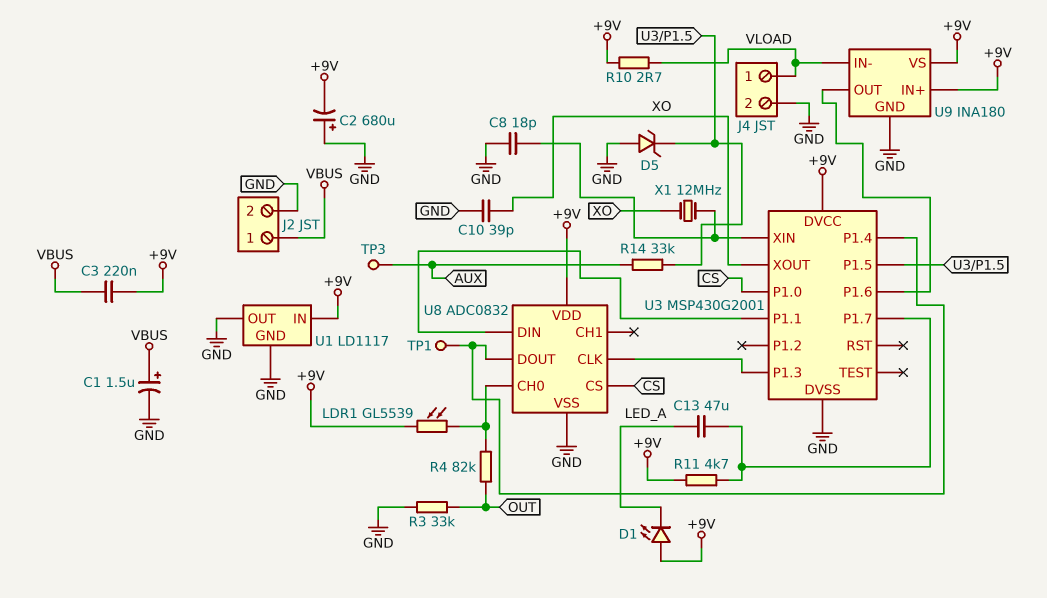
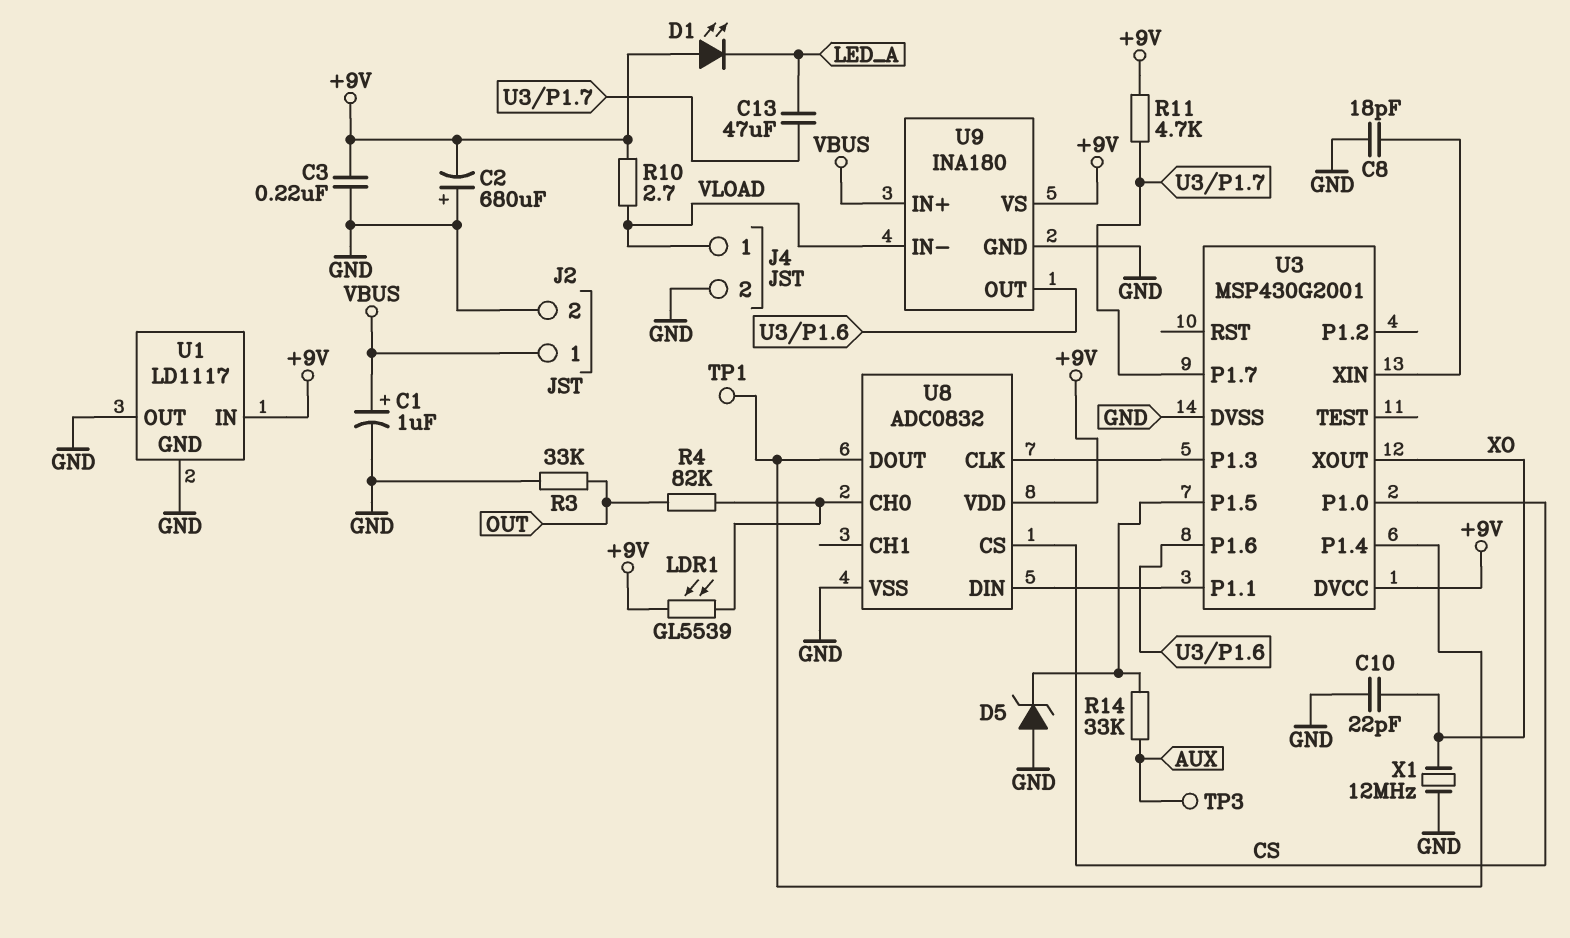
C1: 1.5uF (plus VBUS, minus GND) -> 1uF (plus VBUS, minus GND)
C3: 220nF (+9V, VBUS) -> 220nF (+9V, GND)
C10: 39pF (GND, XO) -> 22pF (GND, XO)
U9 pin IN+: +9V -> VBUS
X1: 12MHz (U3/XIN, XO) -> 12MHz (GND, XO)

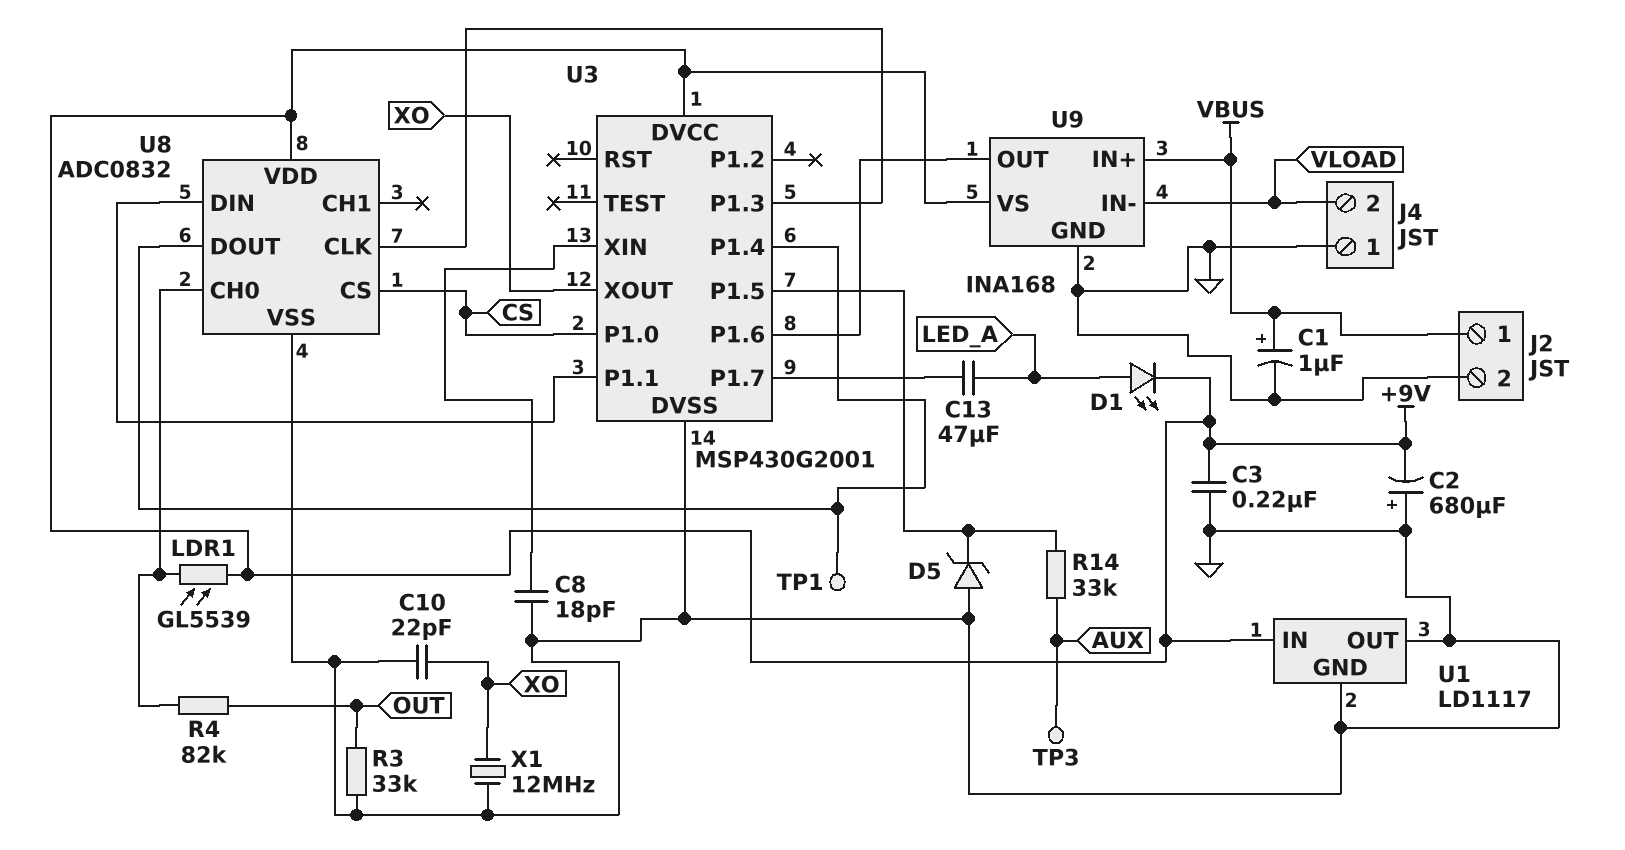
D1: LED (A +9V, K LED_A) -> LED (A LED_A, K +9V)
J4 pin 1: VLOAD -> GND
J4 pin 2: GND -> VLOAD
R10: 2.7 (+9V, VLOAD) -> none
R11: 4.7k (+9V, U3/P1.7) -> none
U9: INA180 -> INA168

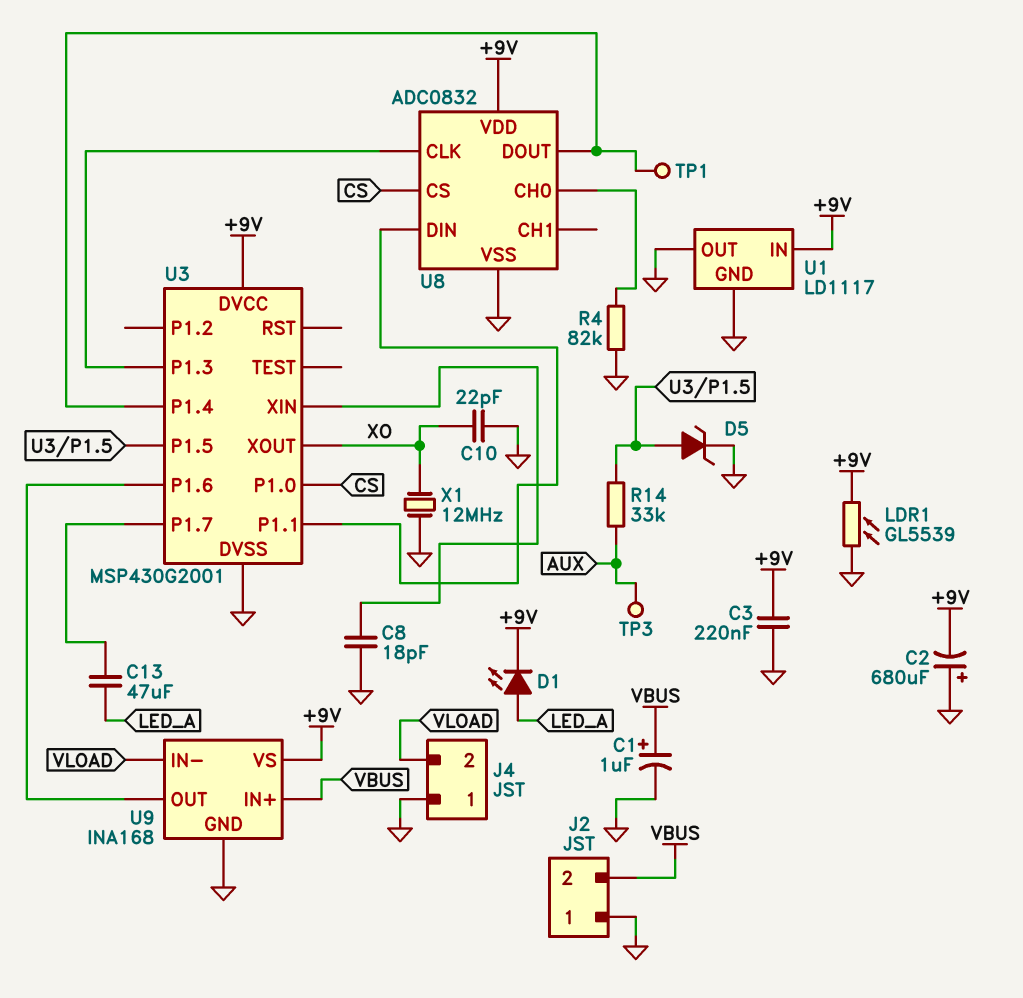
D5: zener (A GND, K U3/P1.5) -> zener (A U3/P1.5, K GND)
J2 pin 1: VBUS -> GND
J2 pin 2: GND -> VBUS
LDR1: GL5539 (+9V, U8/CH0) -> GL5539 (+9V, GND)
R3: 33k (GND, OUT) -> none
R4: 82k (OUT, U8/CH0) -> 82k (GND, U8/CH0)

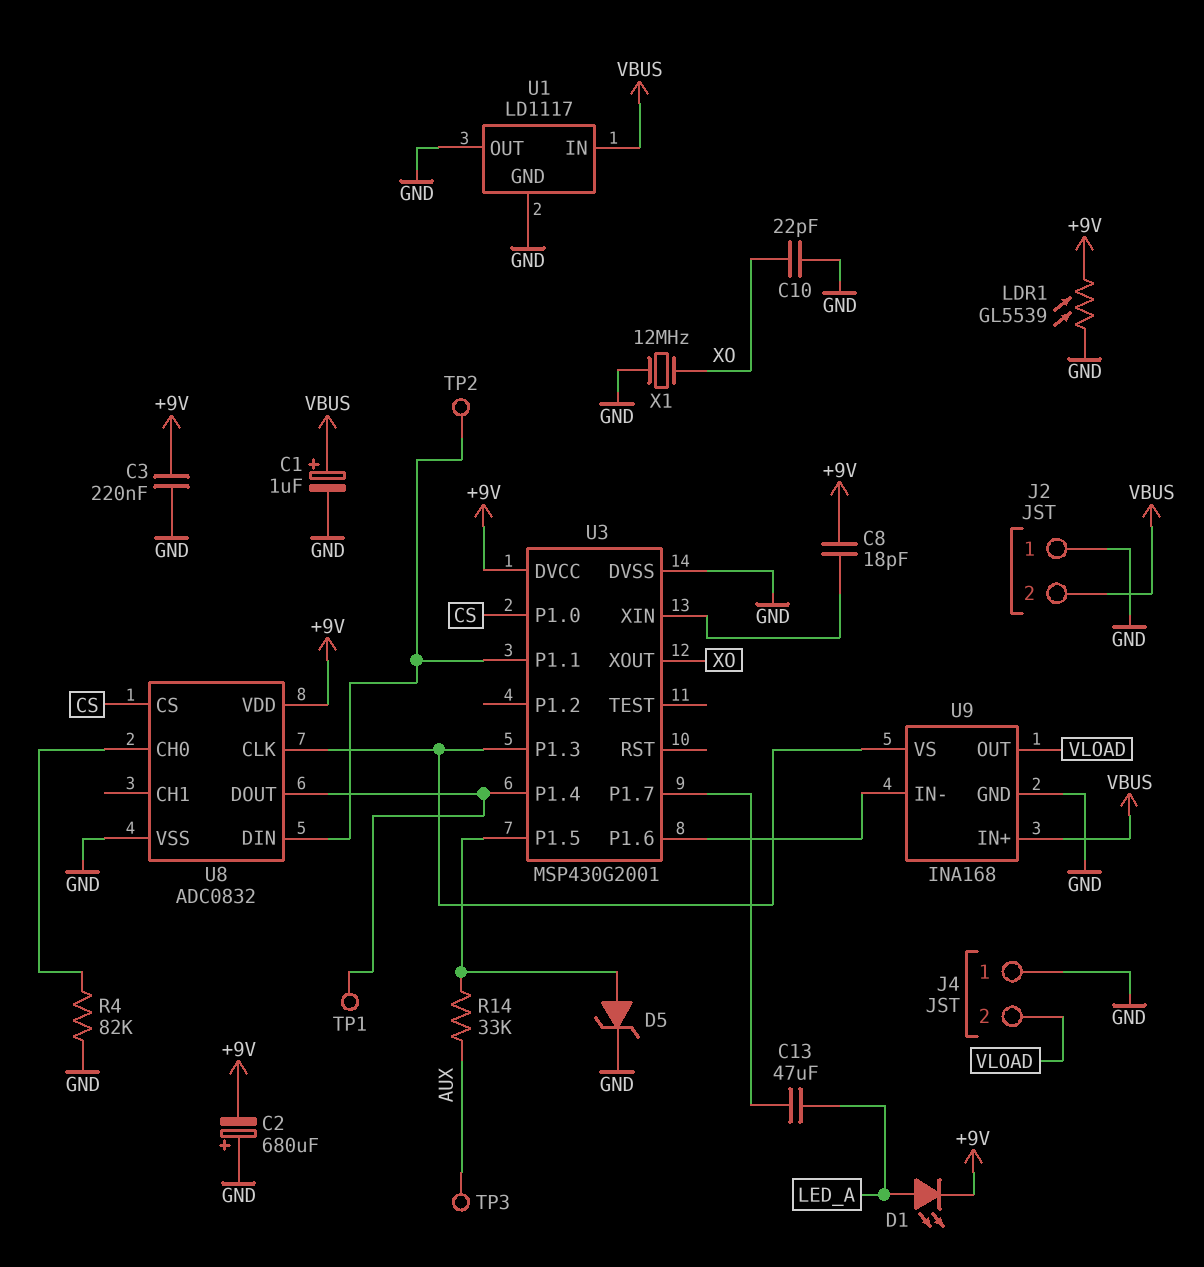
C8: 18pF (GND, U3/XIN) -> 18pF (+9V, U3/XIN)
TP2: none -> test point (U3/P1.1)
U1 pin IN: +9V -> VBUS
U9 pin IN-: VLOAD -> U3/P1.6
U9 pin OUT: U3/P1.6 -> VLOAD
U9 pin VS: +9V -> U3/P1.3

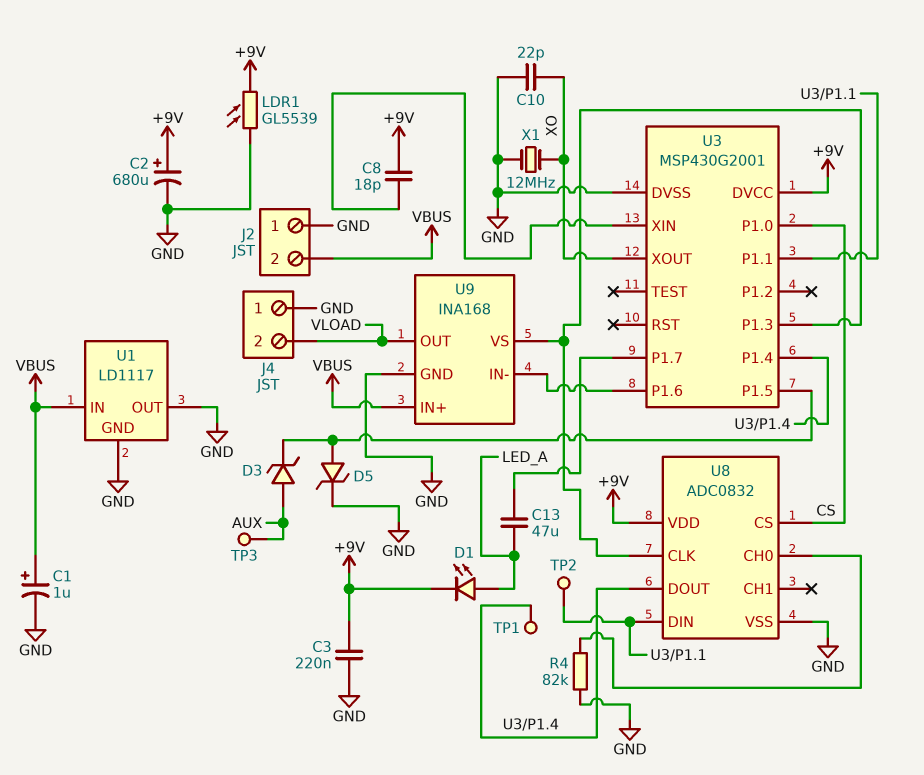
C2: 680uF (plus GND, minus +9V) -> 680uF (plus +9V, minus GND)
D3: none -> zener (A AUX, K U3/P1.5)
R14: 33k (AUX, U3/P1.5) -> none

